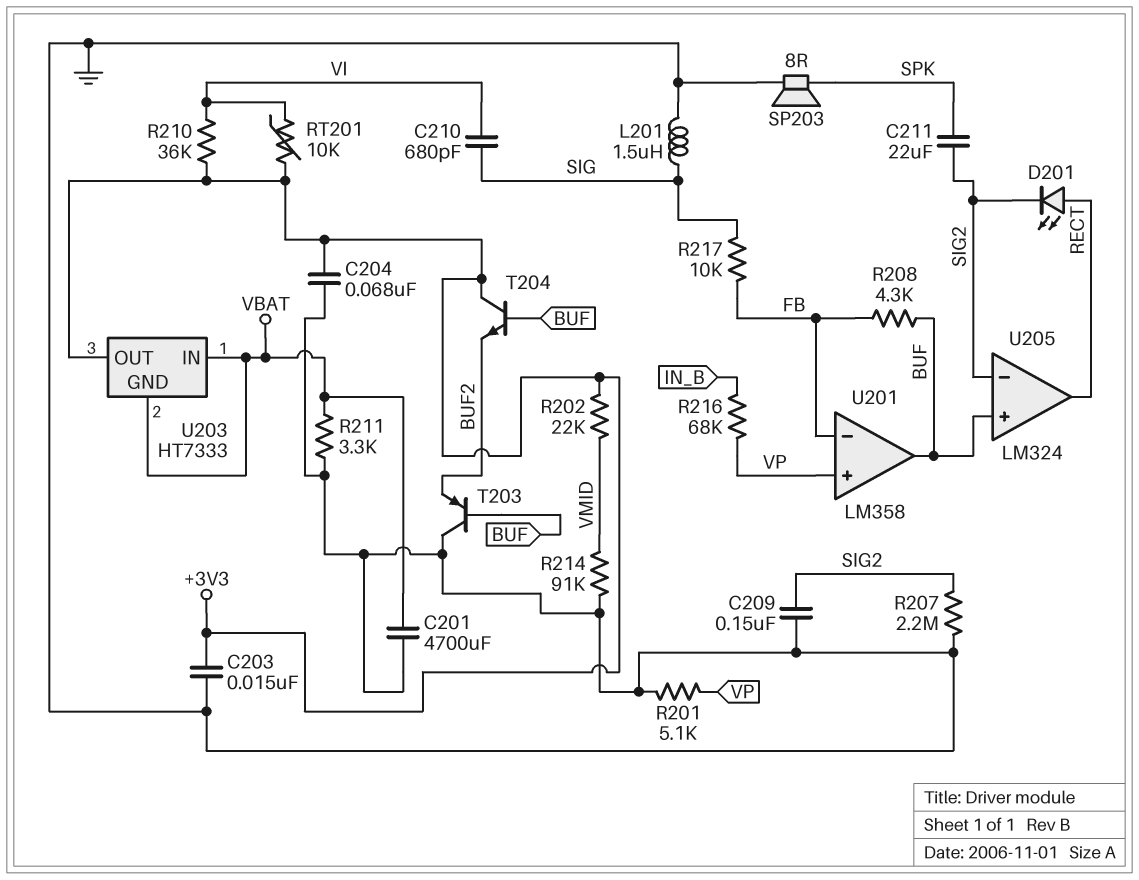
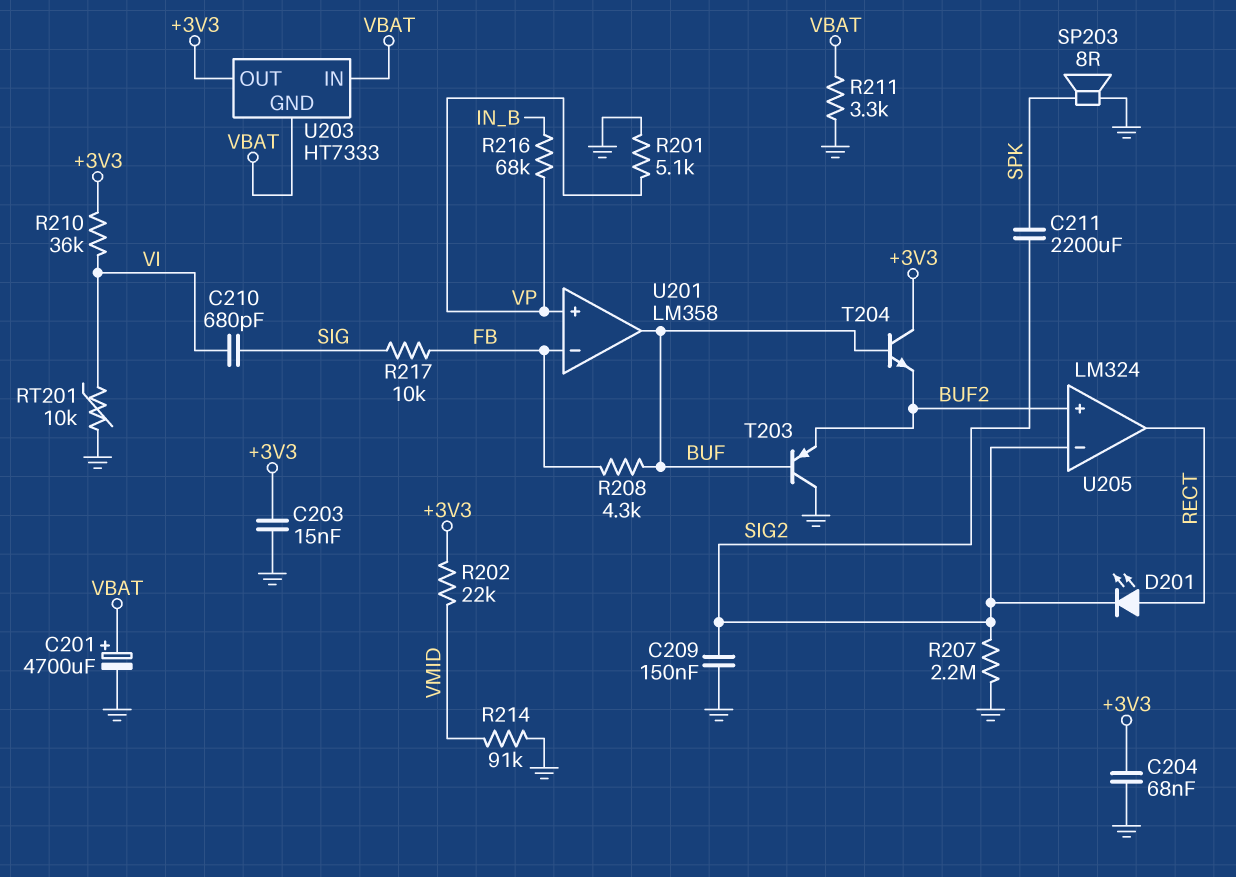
C201: 4700uF (GND, VBAT) -> 4700uF (plus VBAT, minus GND)
C211: 22uF (SIG2, SPK) -> 2200uF (SIG2, SPK)
L201: 1.5uH (GND, SIG) -> none
RT201: 10k (+3V3, VI) -> 10k (GND, VI)
U205 pin in+: BUF -> BUF2

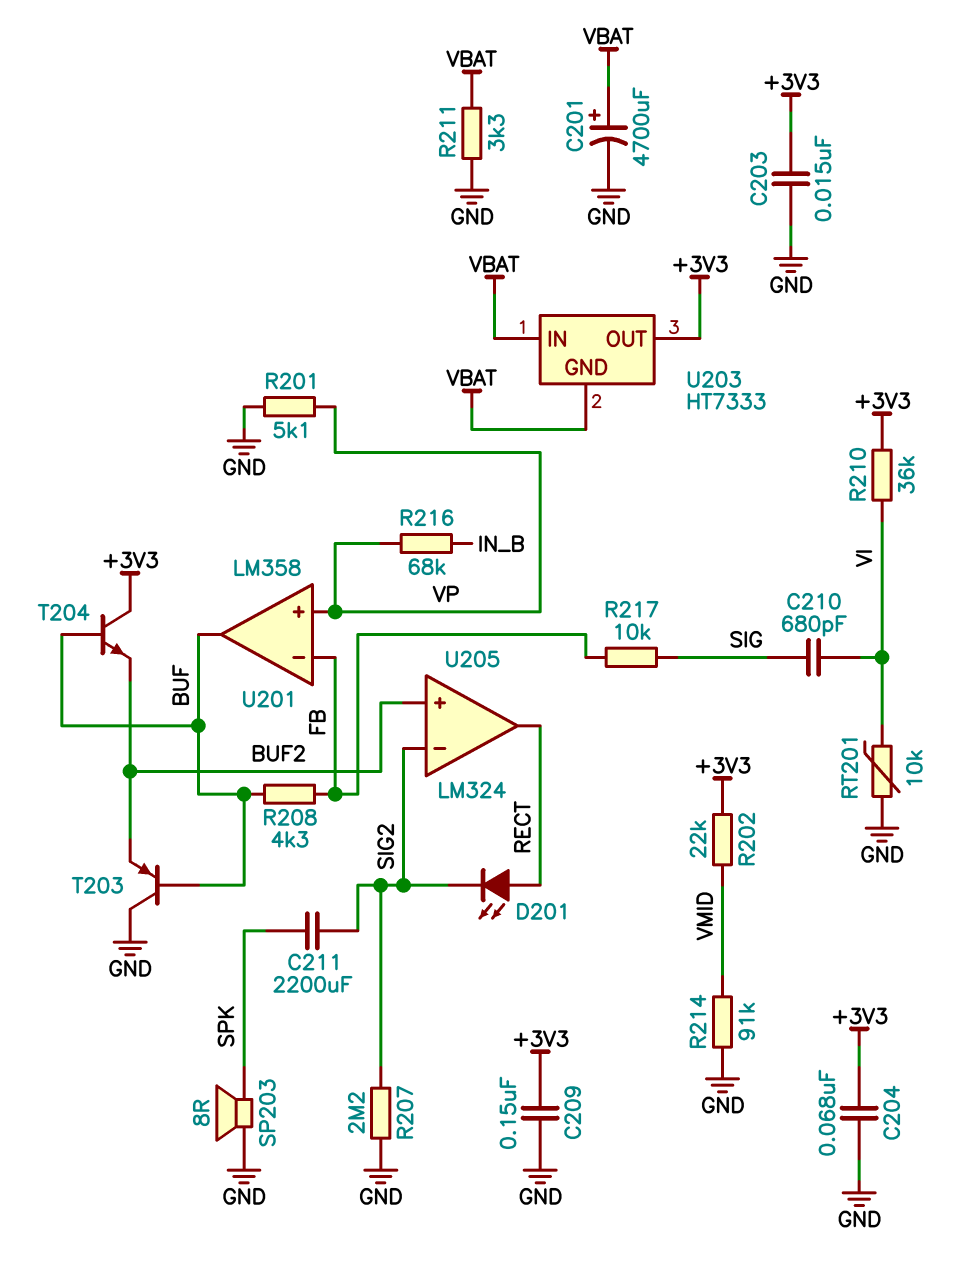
C209: 150nF (GND, SIG2) -> 150nF (+3V3, GND)

